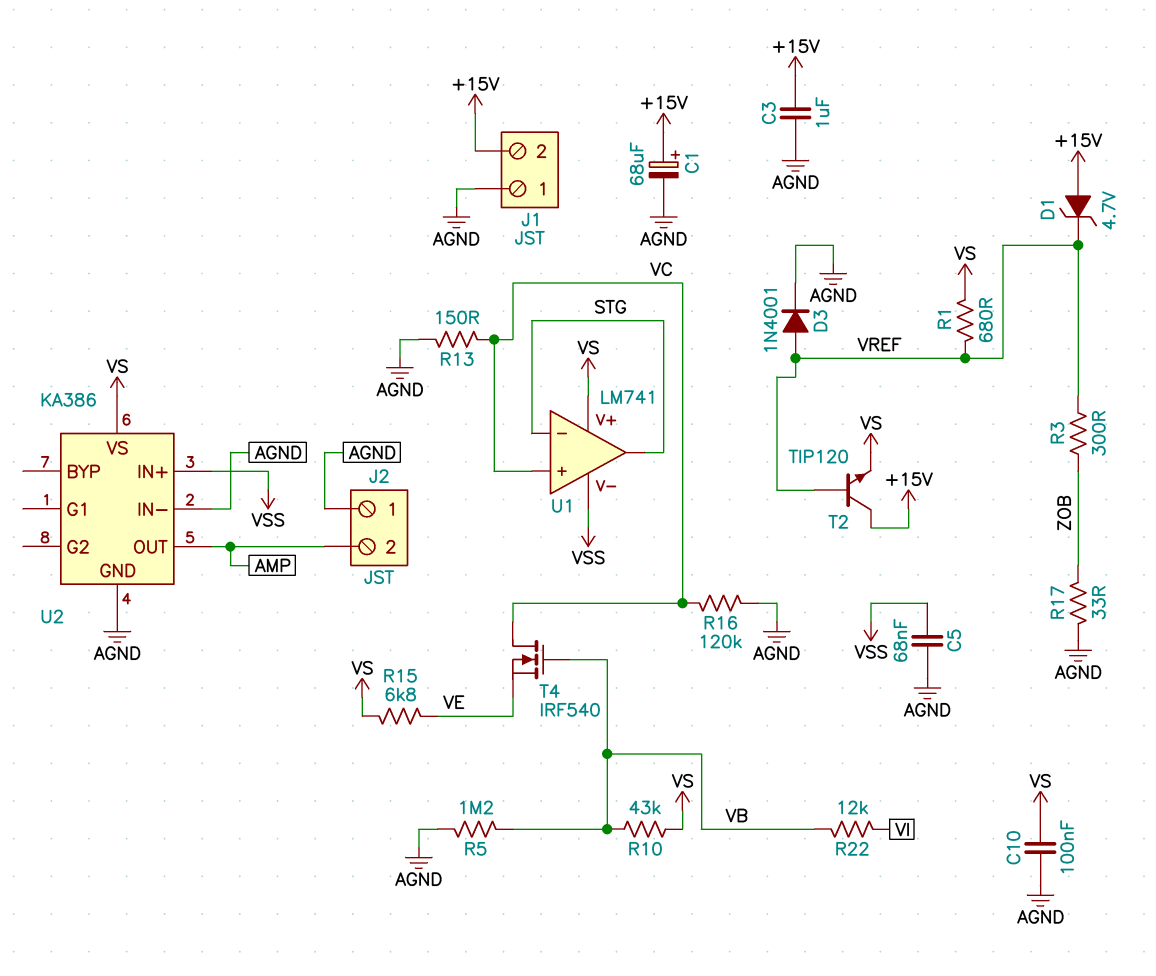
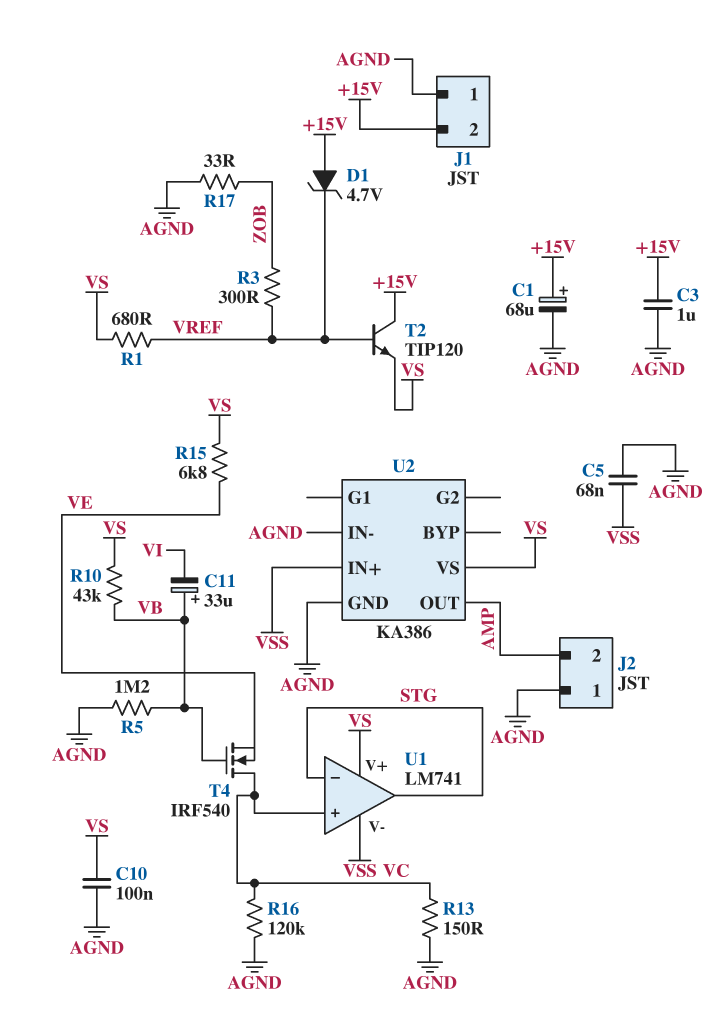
C11: none -> 33uF (plus VB, minus VI)
D3: diode 1N4001 (A VREF, K AGND) -> none
R22: 12k (VB, VI) -> none

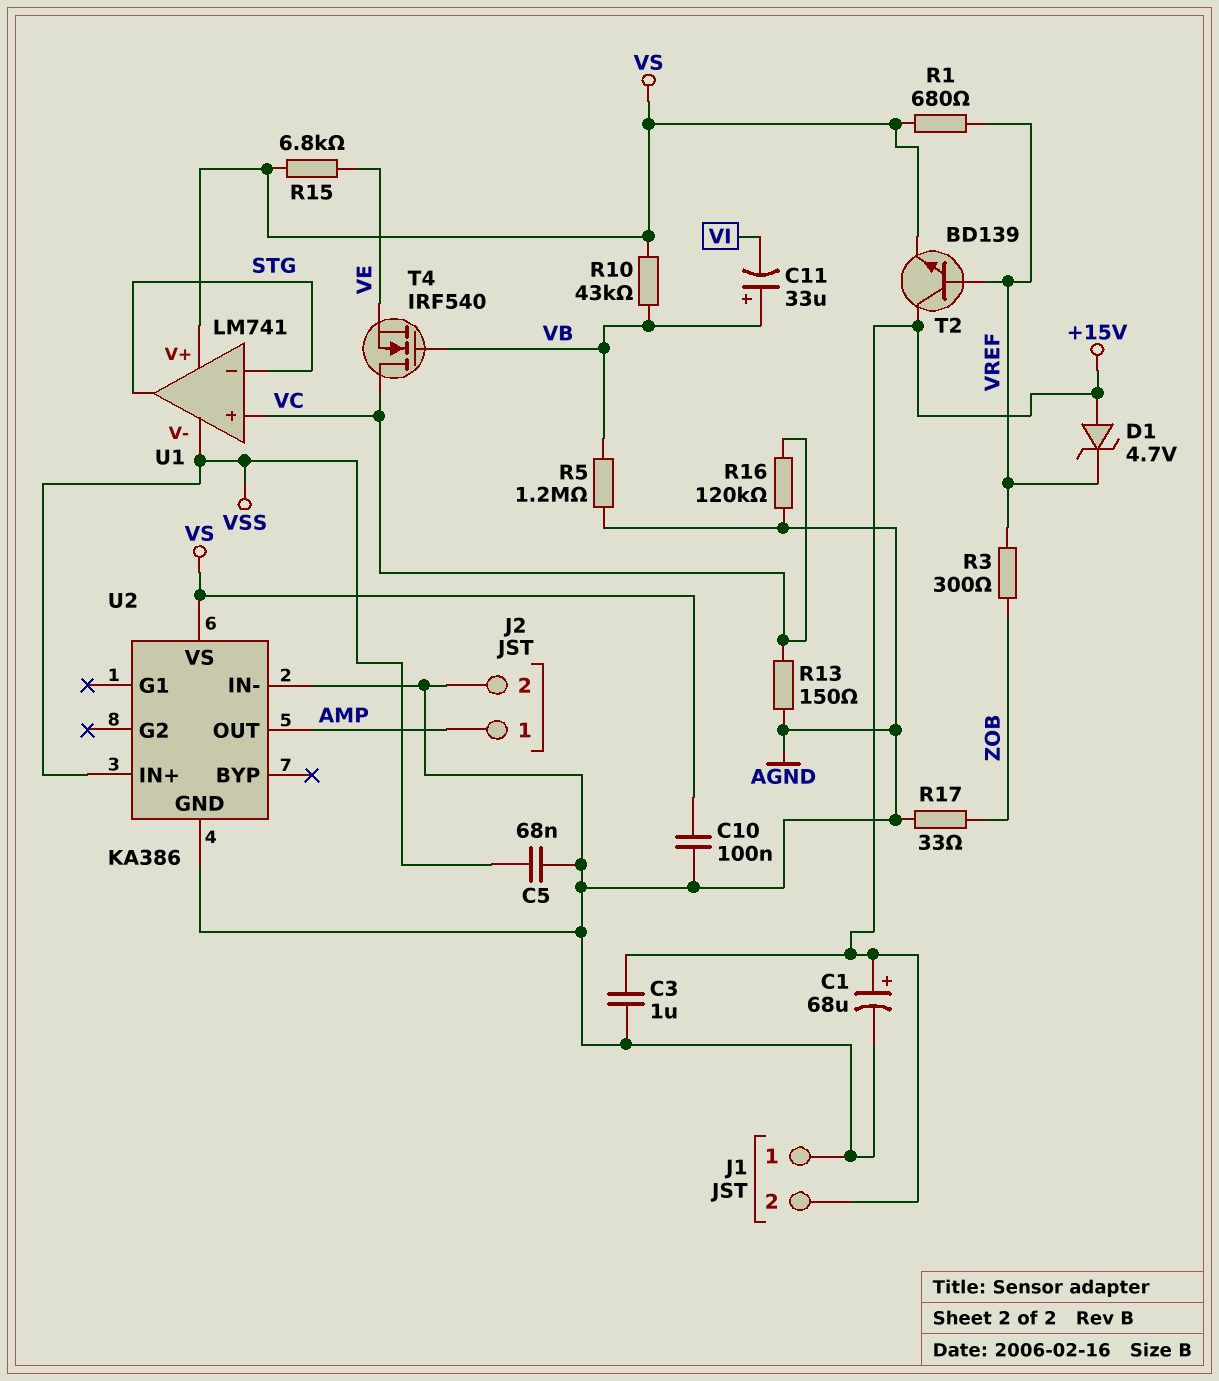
J2 pin 1: AGND -> AMP
J2 pin 2: AMP -> AGND
T2: NPN TIP120 (B VREF, C +15V, E VS) -> NPN BD139 (B VREF, C +15V, E VS)

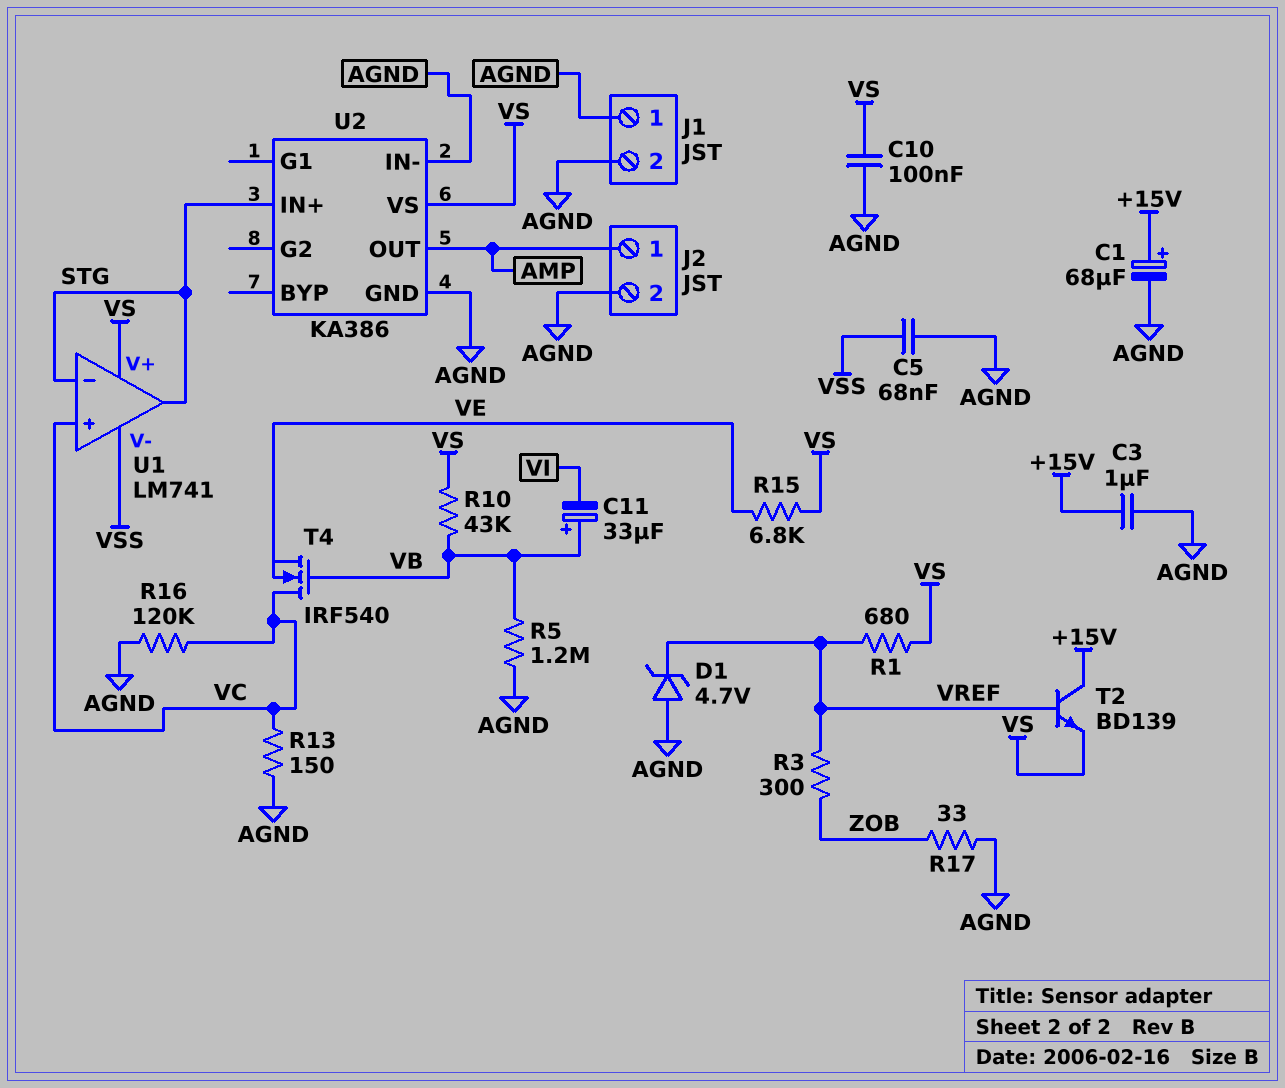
D1: zener 4.7V (A +15V, K VREF) -> zener 4.7V (A AGND, K VREF)
J1 pin 2: +15V -> AGND
U2 pin IN+: VSS -> STG

